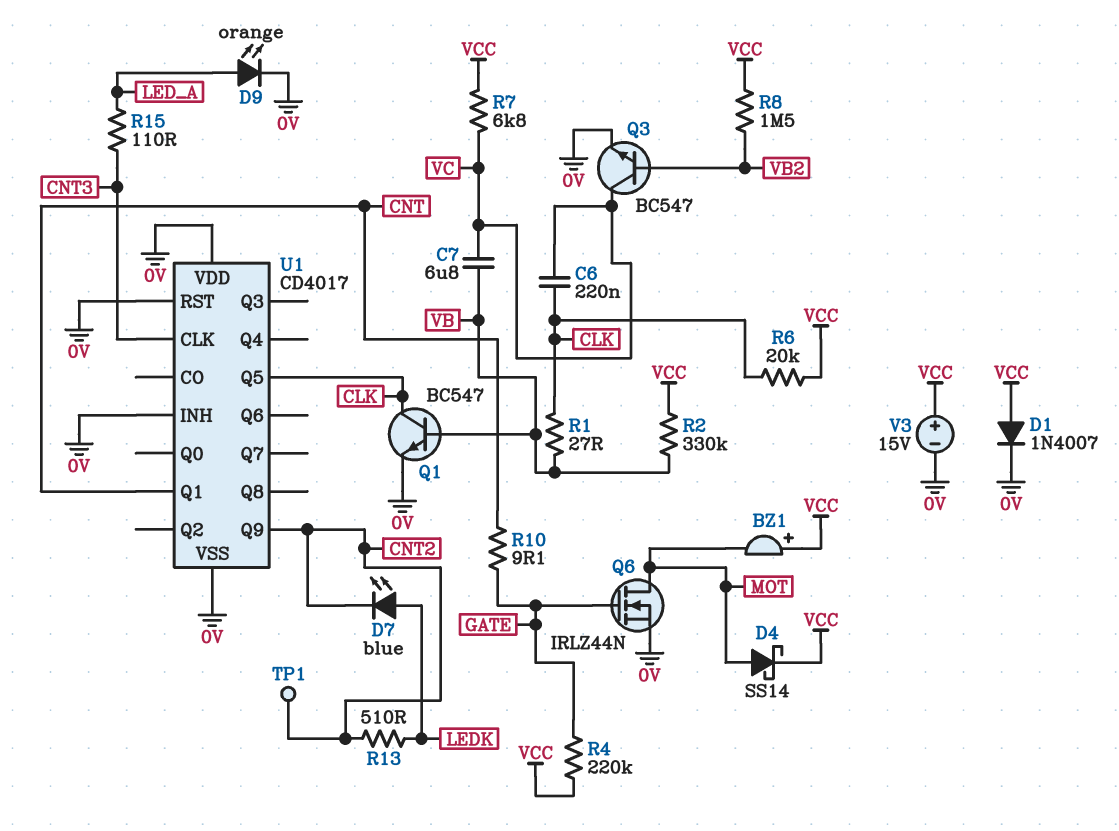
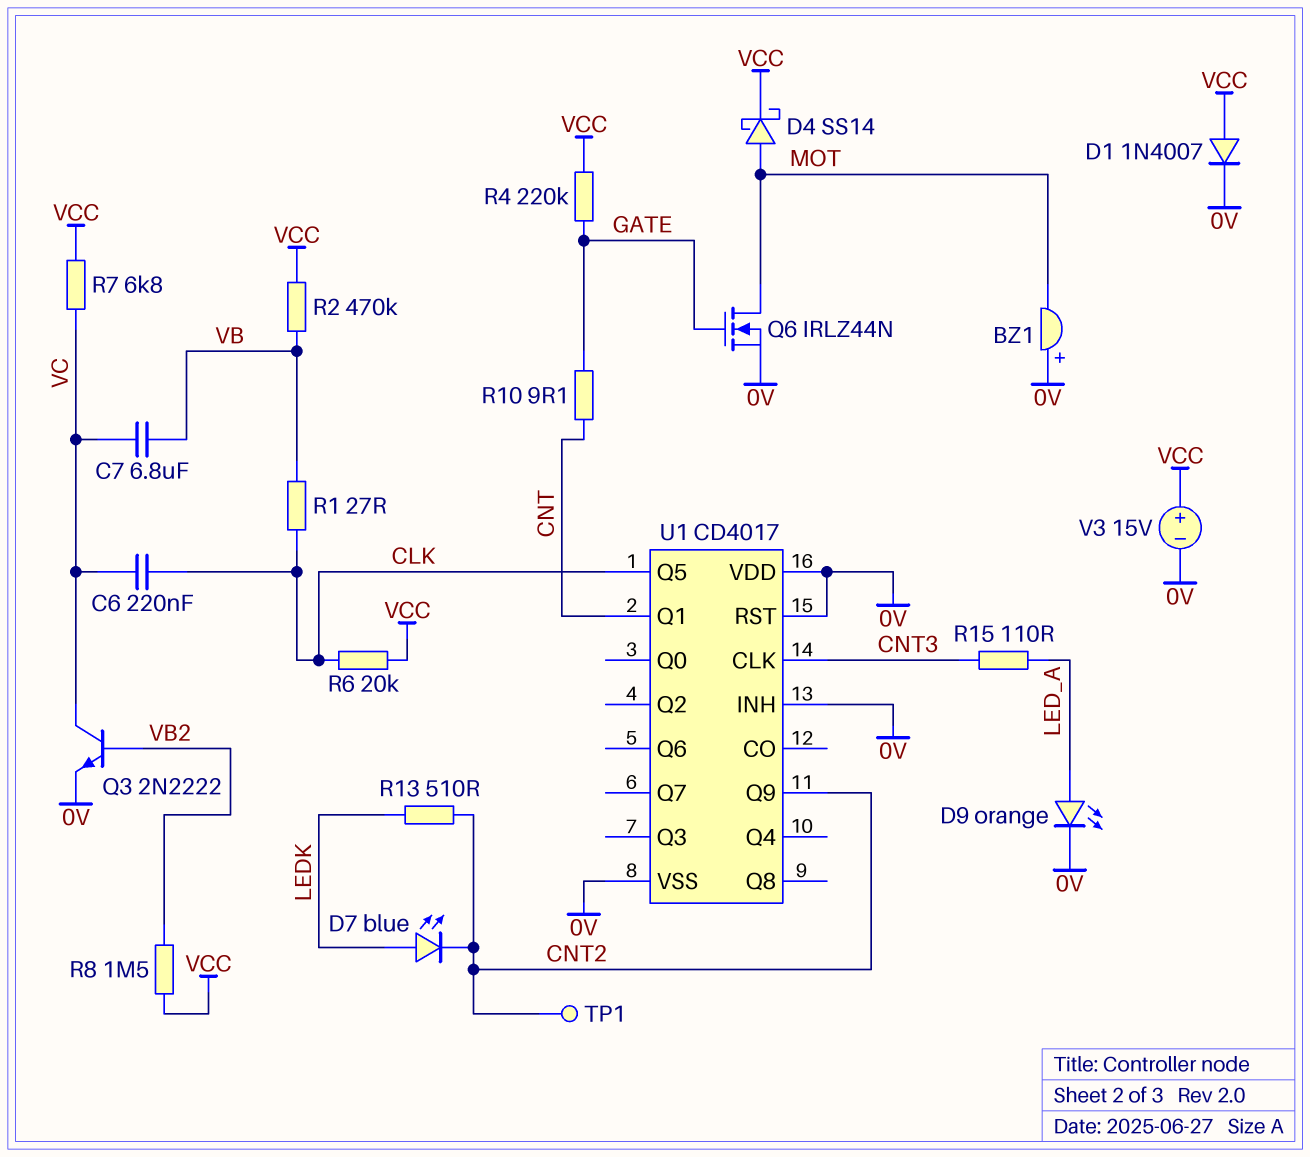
BZ1: buzzer (plus VCC, minus MOT) -> buzzer (plus 0V, minus MOT)
Q1: NPN BC547 (B VB, C CLK, E 0V) -> none
Q3: NPN BC547 (B VB2, C VC, E 0V) -> NPN 2N2222 (B VB2, C VC, E 0V)
R2: 330k (VB, VCC) -> 470k (VB, VCC)

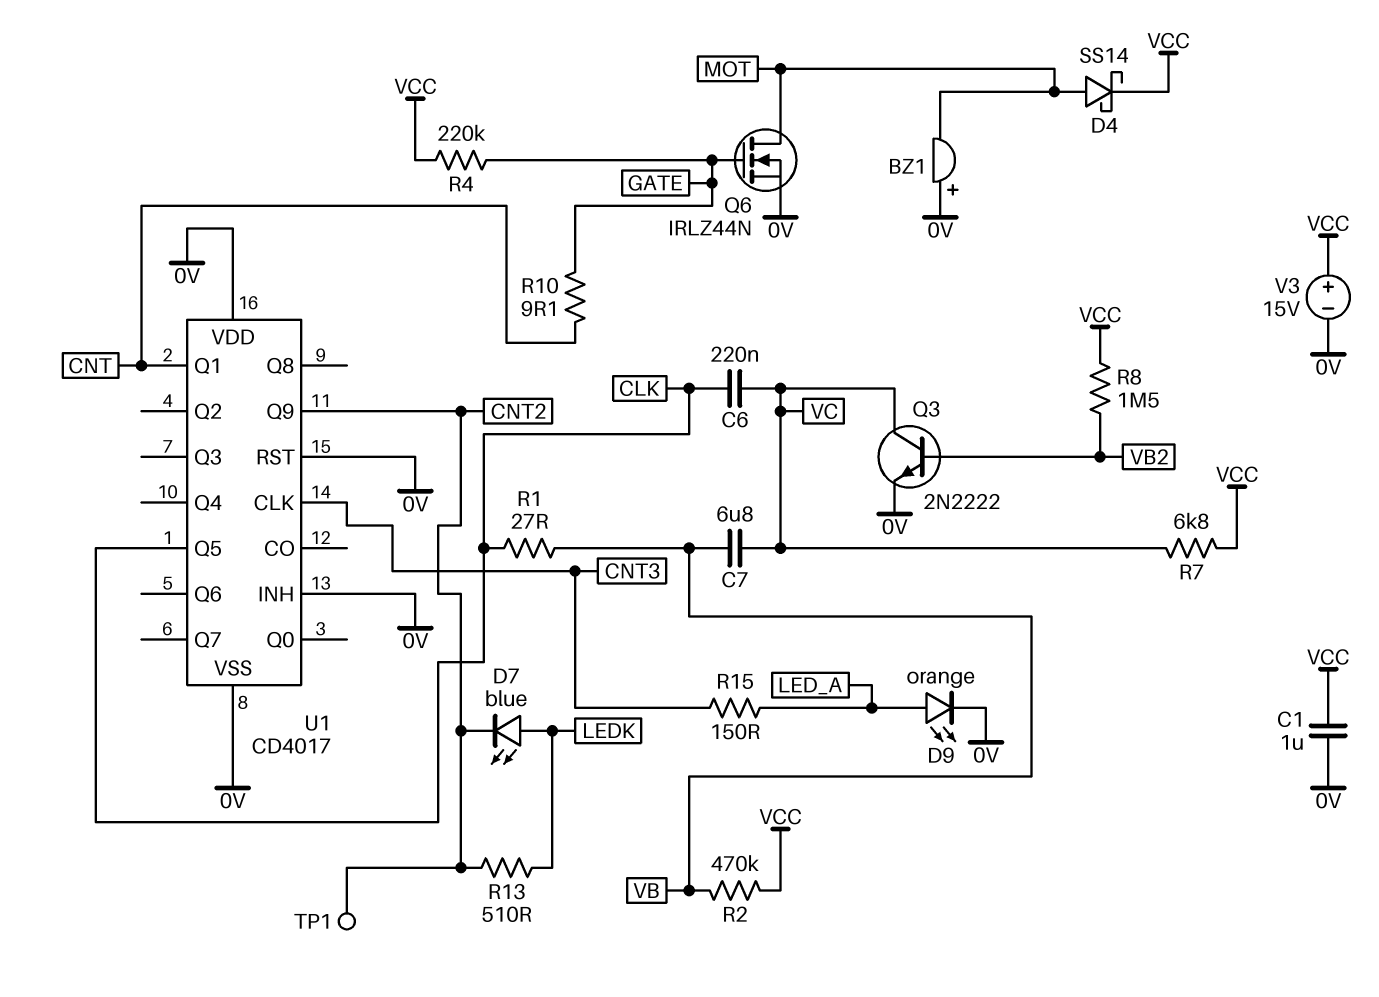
C1: none -> 1uF (0V, VCC)
D1: diode 1N4007 (A VCC, K 0V) -> none
R6: 20k (CLK, VCC) -> none
R15: 110 (CNT3, LED_A) -> 150 (CNT3, LED_A)

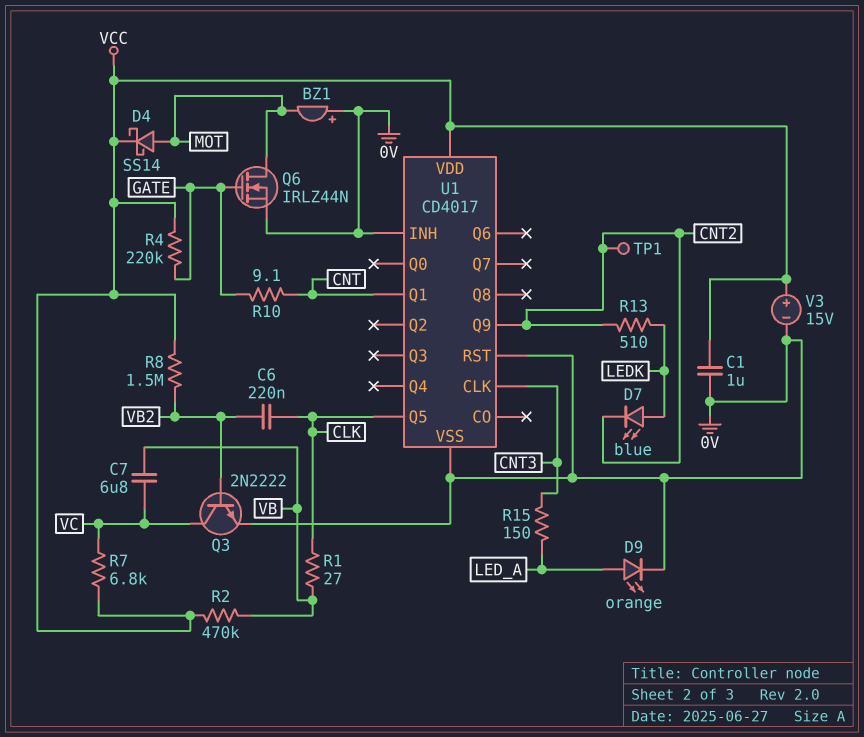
C6: 220nF (CLK, VC) -> 220nF (CLK, VB2)
U1 pin VDD: 0V -> VCC

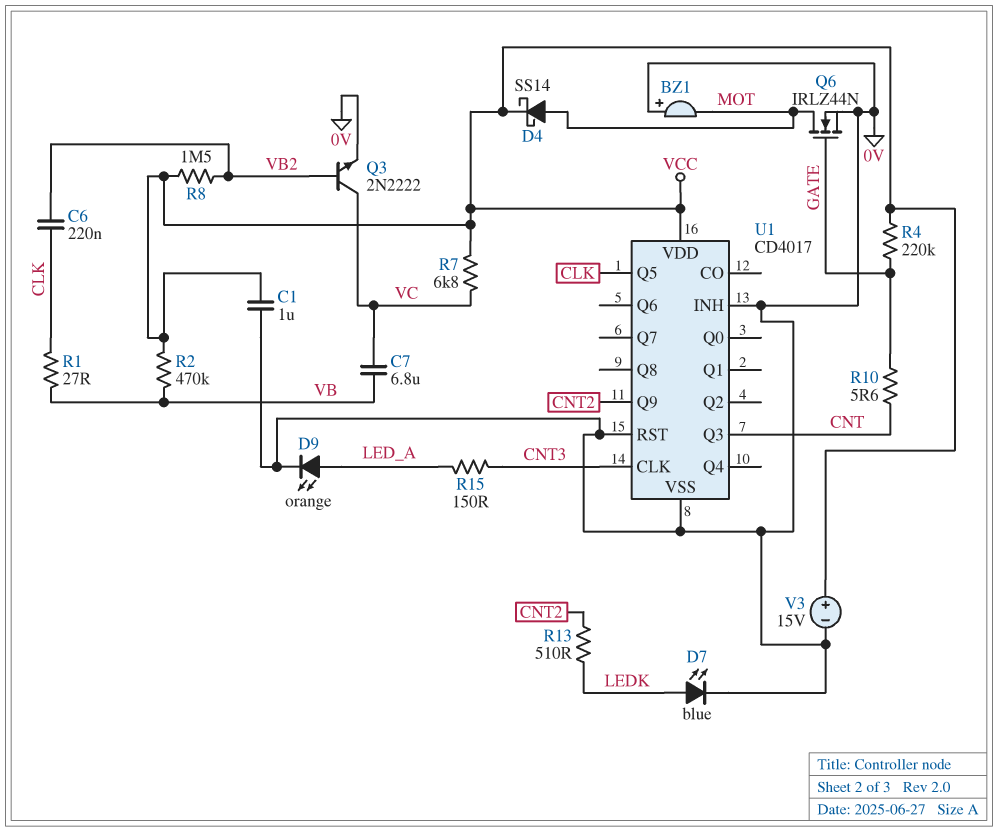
D7: LED blue (A LEDK, K CNT2) -> LED blue (A LEDK, K 0V)
R10: 9.1 (CNT, GATE) -> 5.6 (CNT, GATE)
TP1: test point (CNT2) -> none
U1 pin Q1: CNT -> none
U1 pin Q3: none -> CNT

